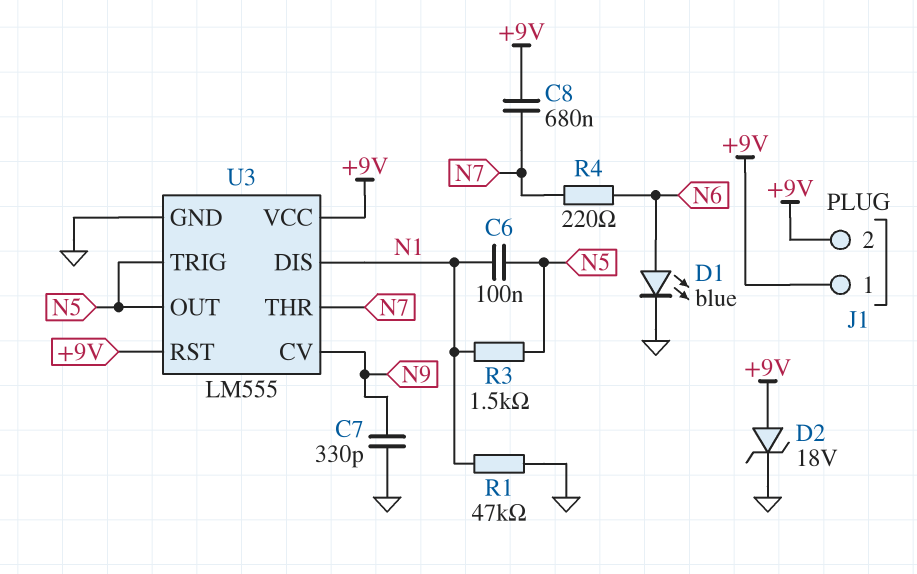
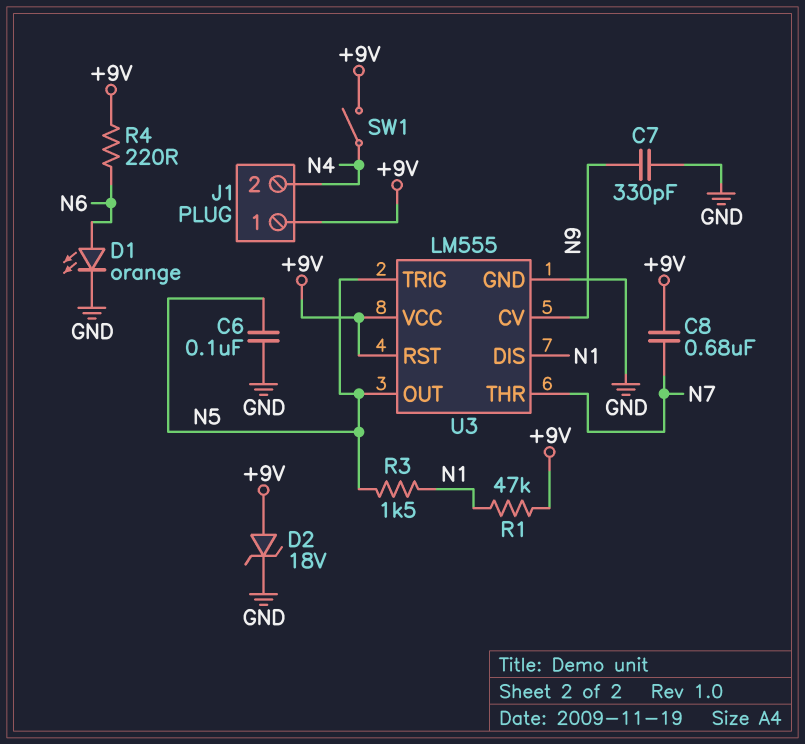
C6: 100nF (N1, N5) -> 100nF (GND, N5)
D1: LED blue (A N6, K GND) -> LED orange (A N6, K GND)
J1 pin 2: +9V -> N4
R1: 47k (GND, N1) -> 47k (+9V, N1)
R4: 220 (N6, N7) -> 220 (+9V, N6)
SW1: none -> switch (+9V, N4)

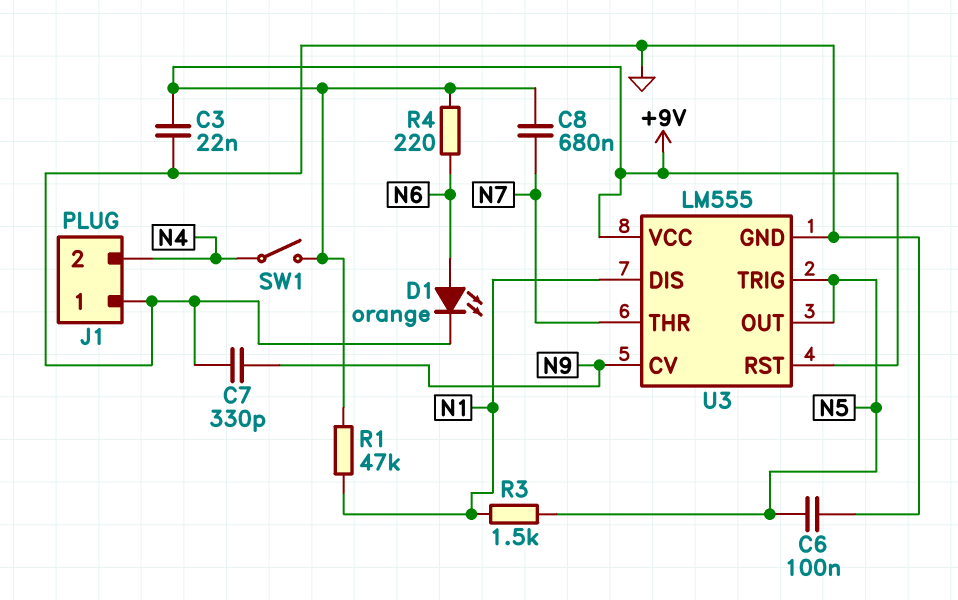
C3: none -> 22nF (+9V, GND)
D2: zener 18V (A +9V, K GND) -> none
J1 pin 1: +9V -> GND

